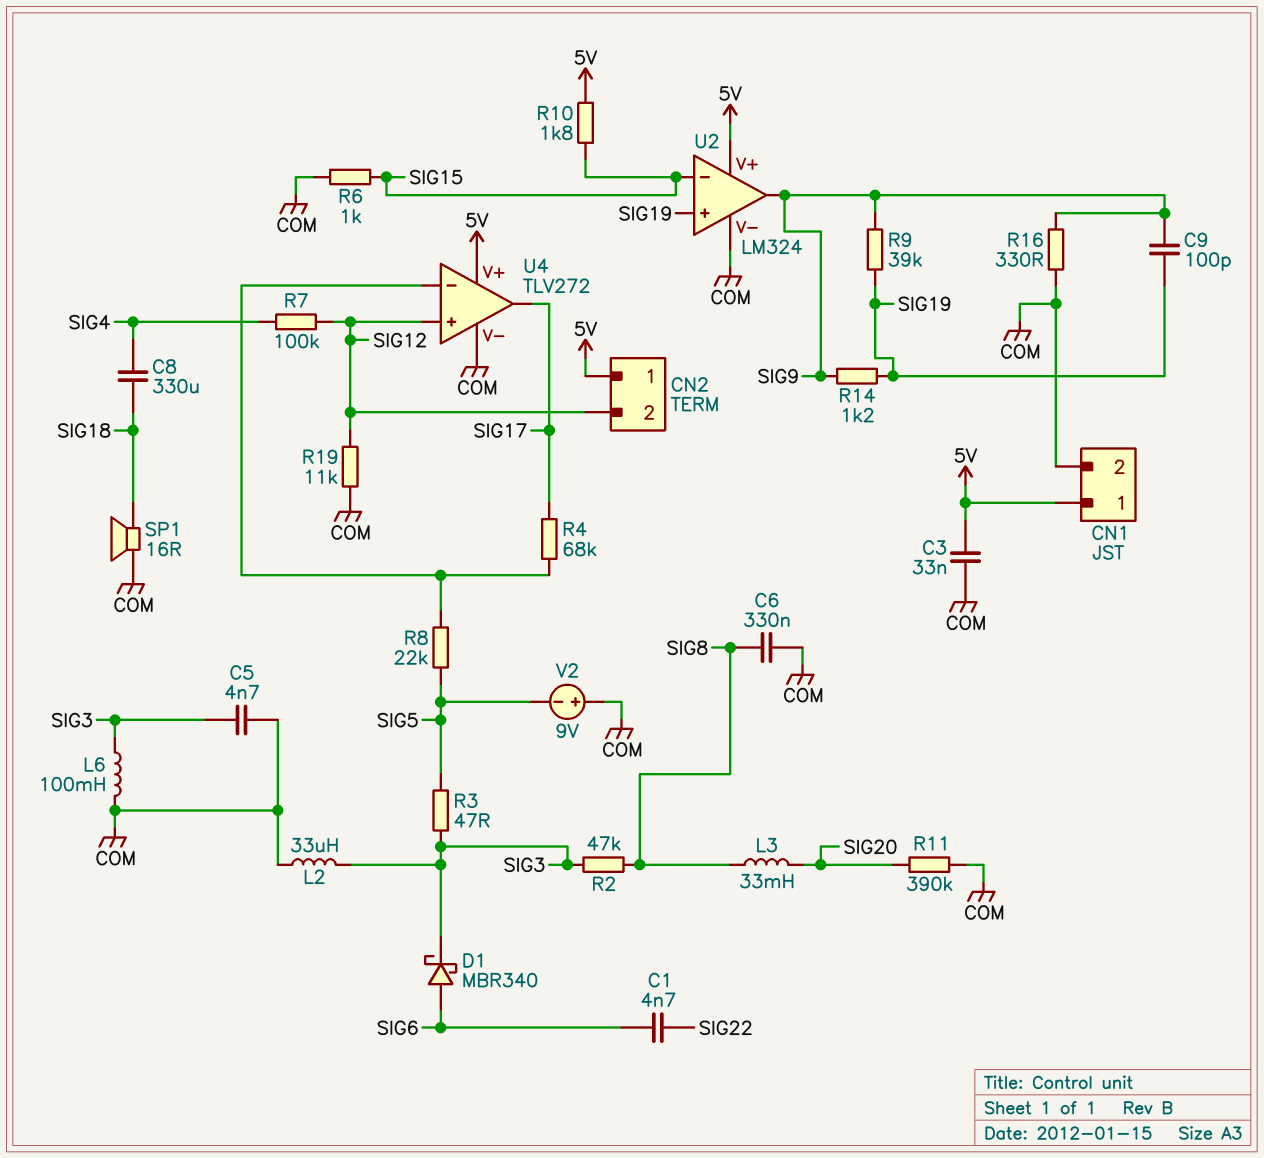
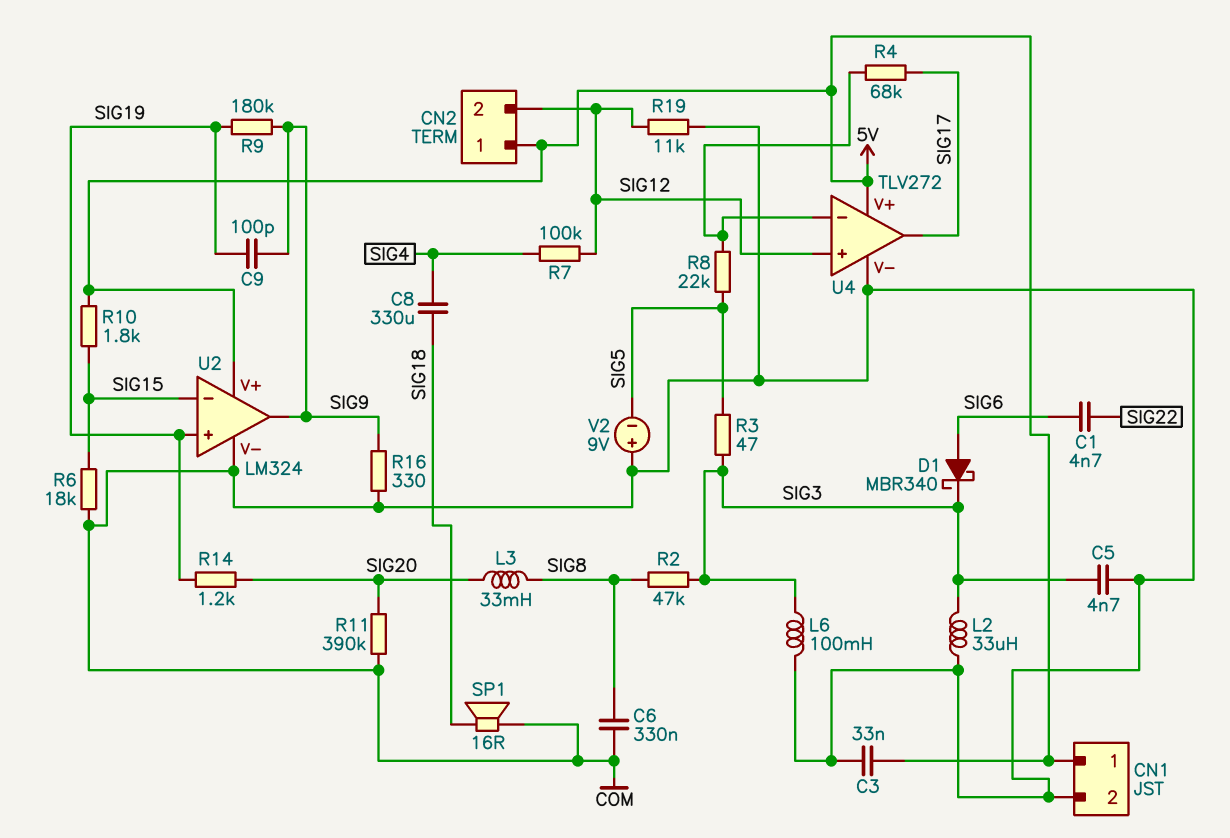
R6: 1k (COM, SIG15) -> 18k (COM, SIG15)
R9: 39k (SIG9, SIG19) -> 180k (SIG9, SIG19)
R14: 1.2k (SIG9, SIG19) -> 1.2k (SIG19, SIG20)

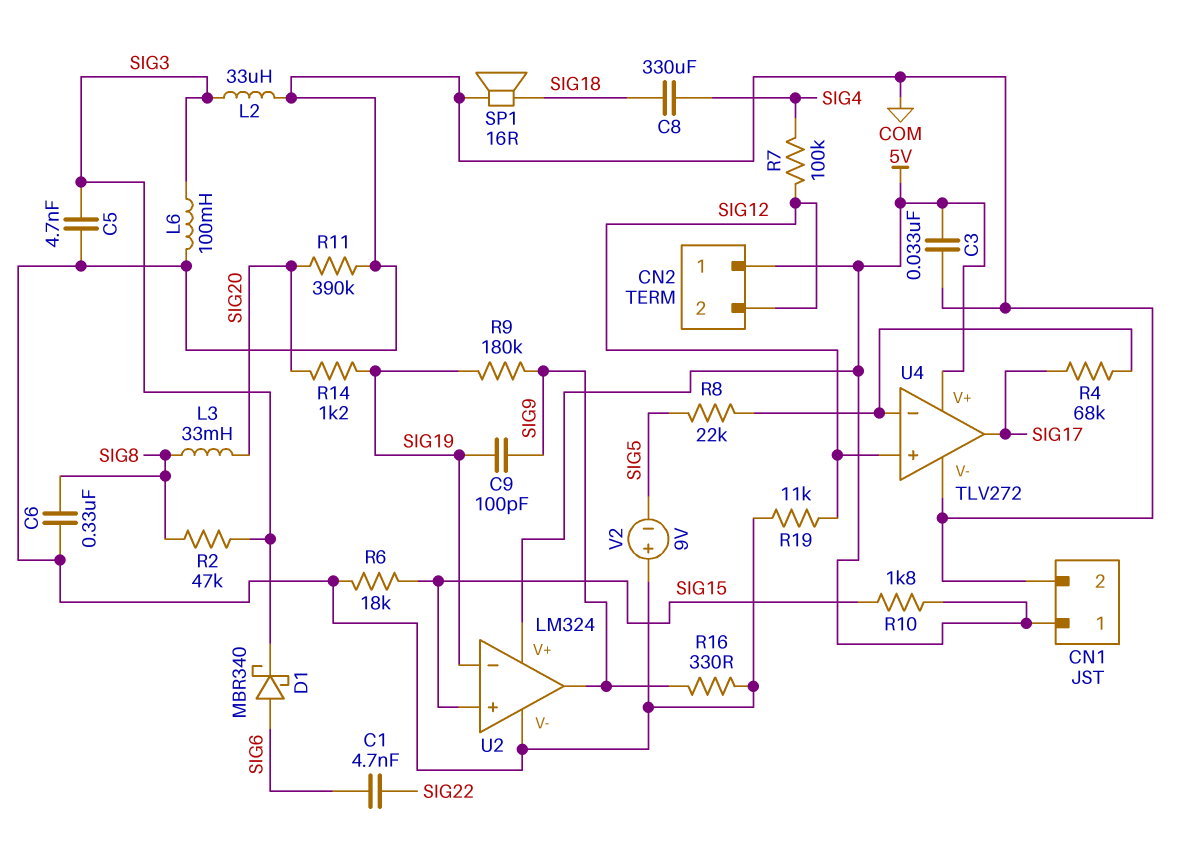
R3: 47 (SIG3, SIG5) -> none
U2 pin in+: SIG19 -> SIG15
U2 pin in-: SIG15 -> SIG19

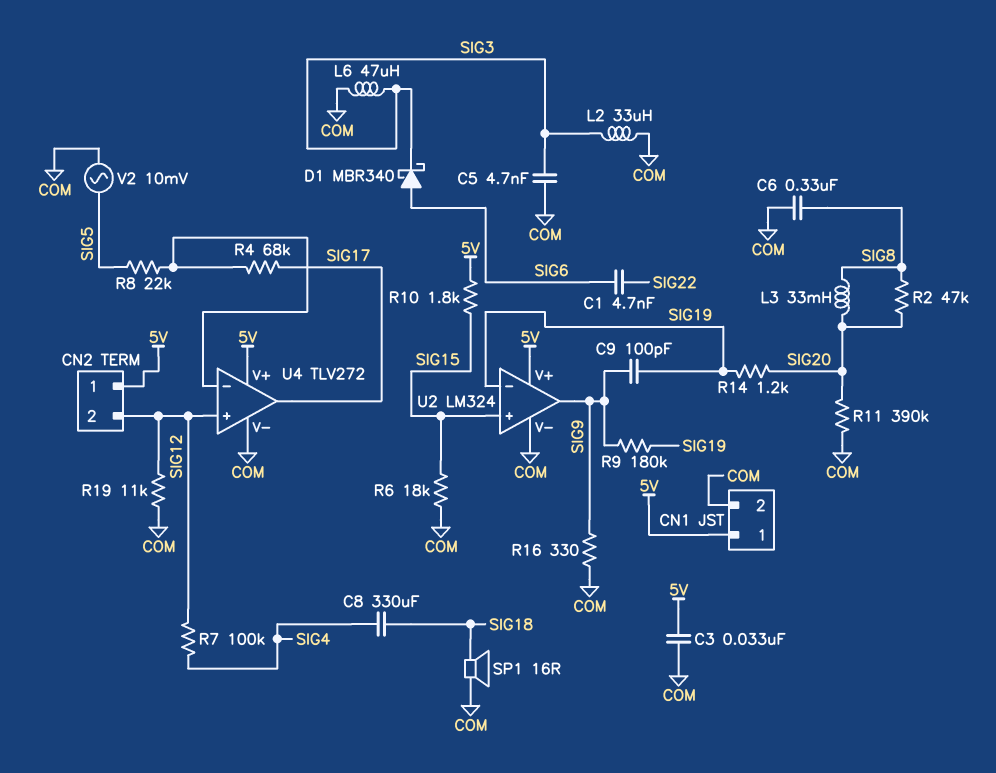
L6: 100mH (COM, SIG3) -> 47uH (COM, SIG3)
R2: 47k (SIG3, SIG8) -> 47k (SIG8, SIG20)
V2: 9V (plus COM, minus SIG5) -> AC 10mV (COM, SIG5)

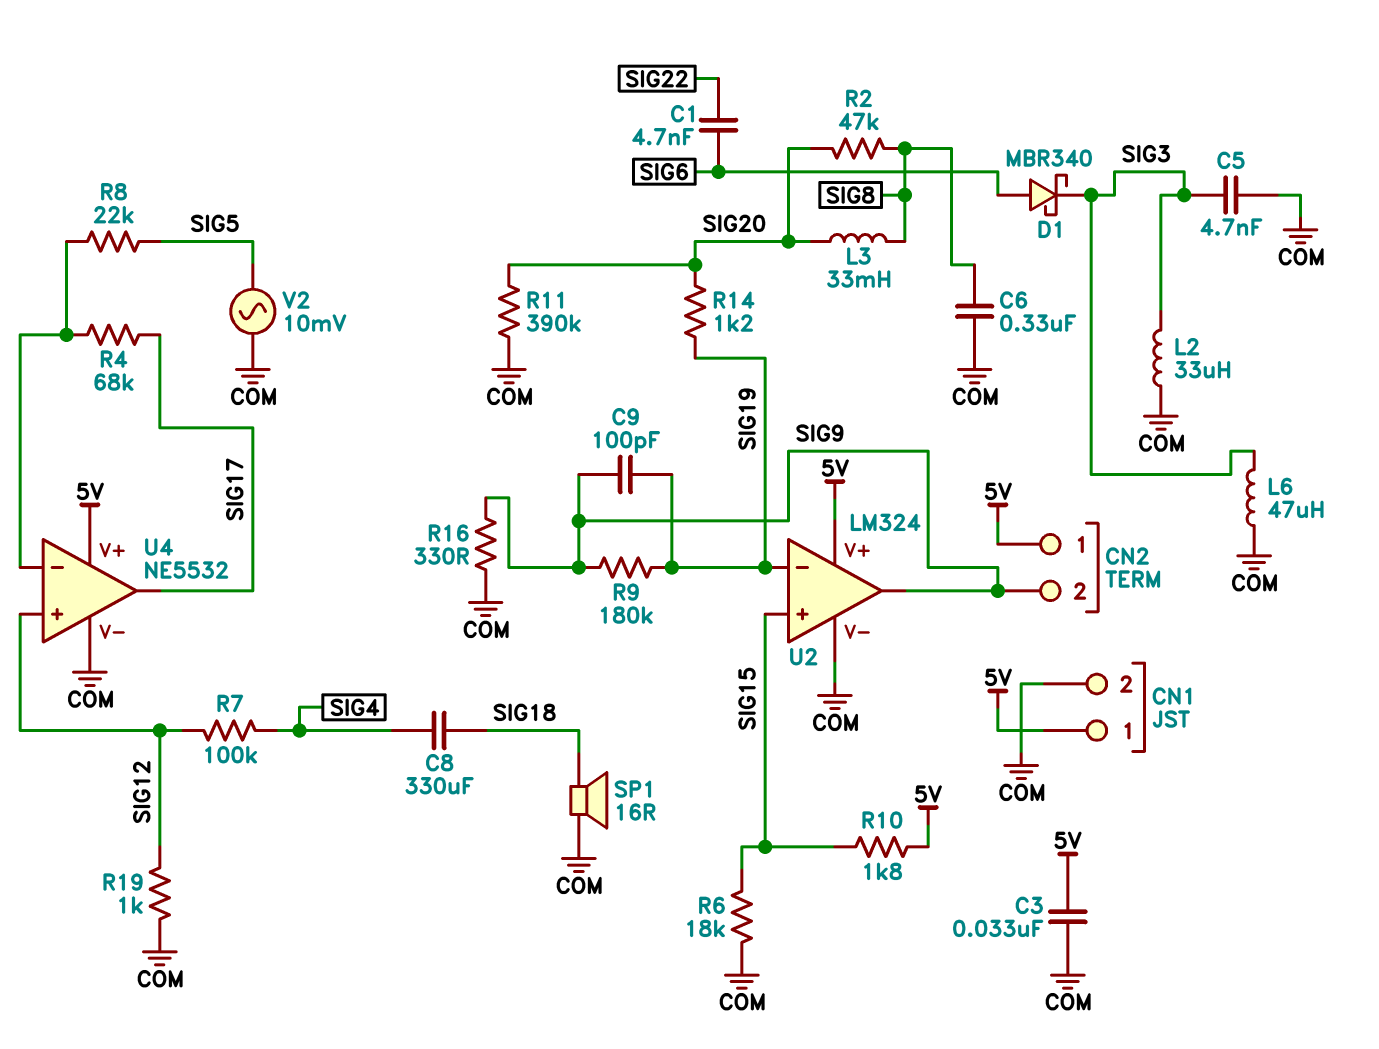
CN2 pin 2: SIG12 -> SIG9
R19: 11k (COM, SIG12) -> 1k (COM, SIG12)
U4: TLV272 -> NE5532

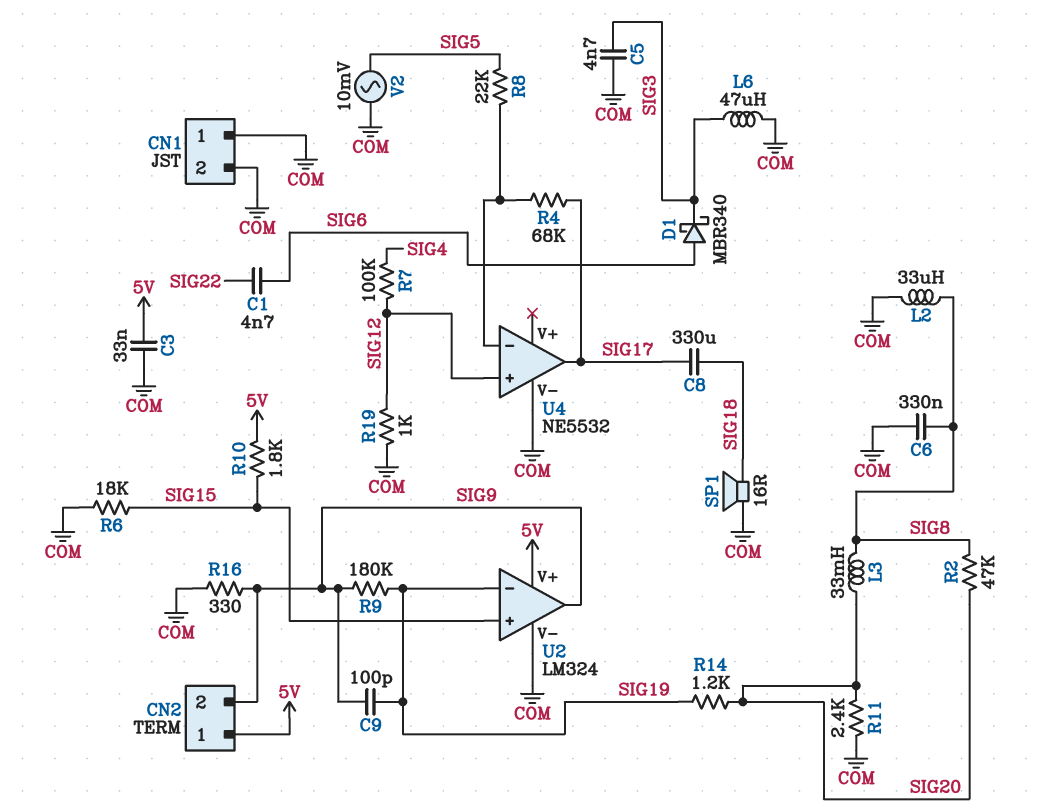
C8: 330uF (SIG4, SIG18) -> 330uF (SIG17, SIG18)
CN1 pin 1: 5V -> COM
L2: 33uH (COM, SIG3) -> 33uH (COM, SIG8)
R11: 390k (COM, SIG20) -> 2.4k (COM, SIG20)
U4 pin V+: 5V -> none

